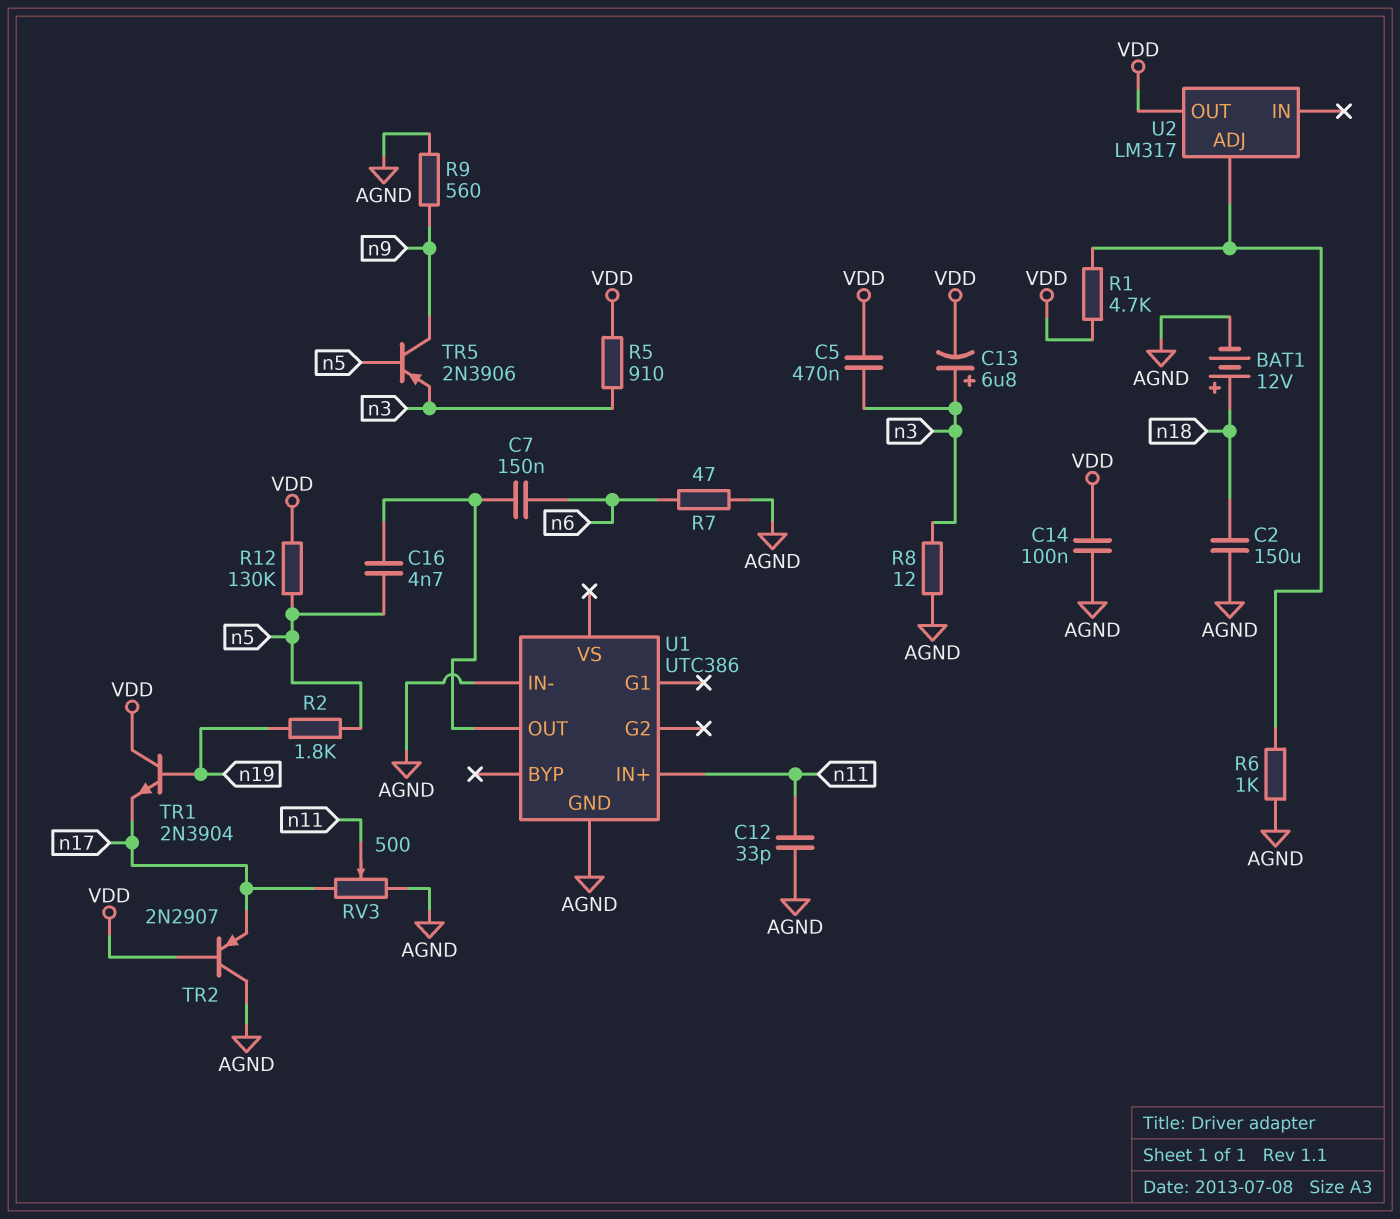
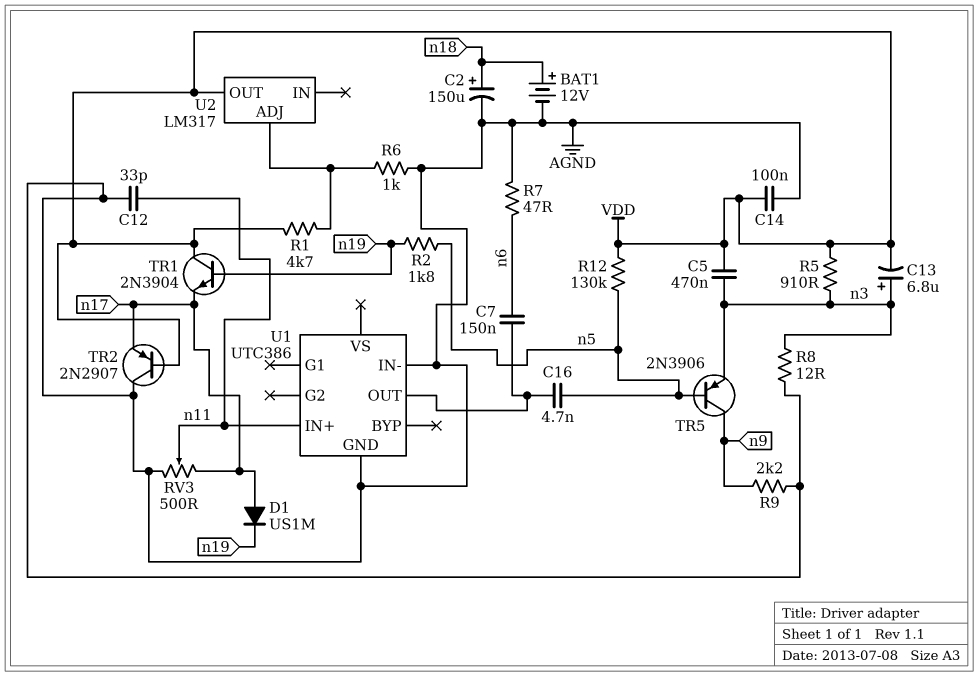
C2: 150uF (AGND, n18) -> 150uF (plus n18, minus AGND)
D1: none -> diode US1M (A n17, K n19)
R9: 560 (AGND, n9) -> 2.2k (AGND, n9)

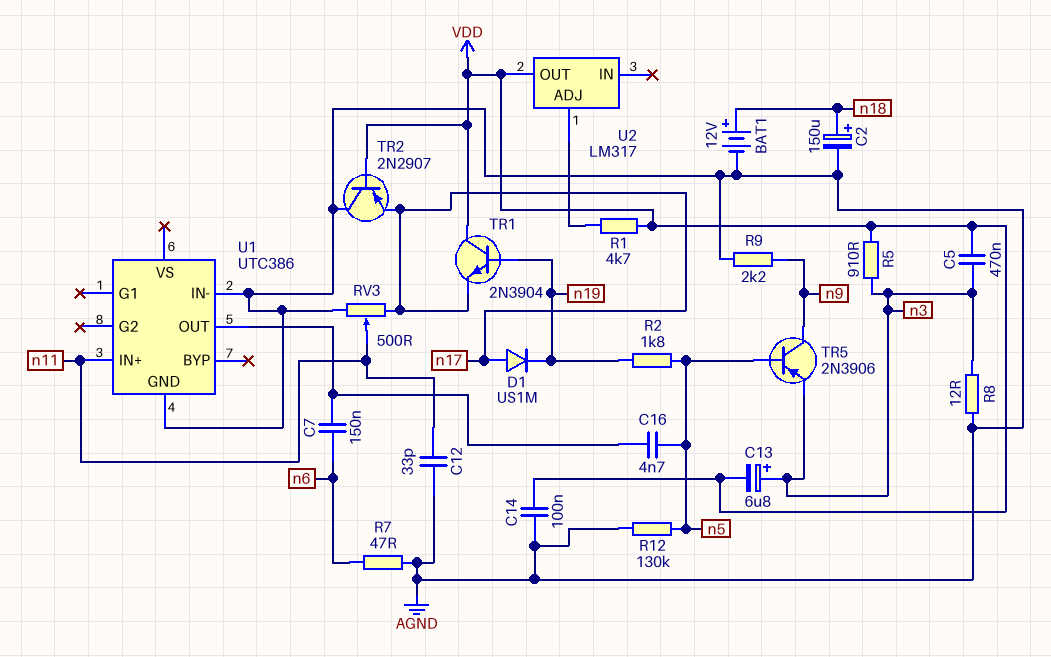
R6: 1k (AGND, U2/ADJ) -> none
R12: 130k (VDD, n5) -> 130k (AGND, n5)

